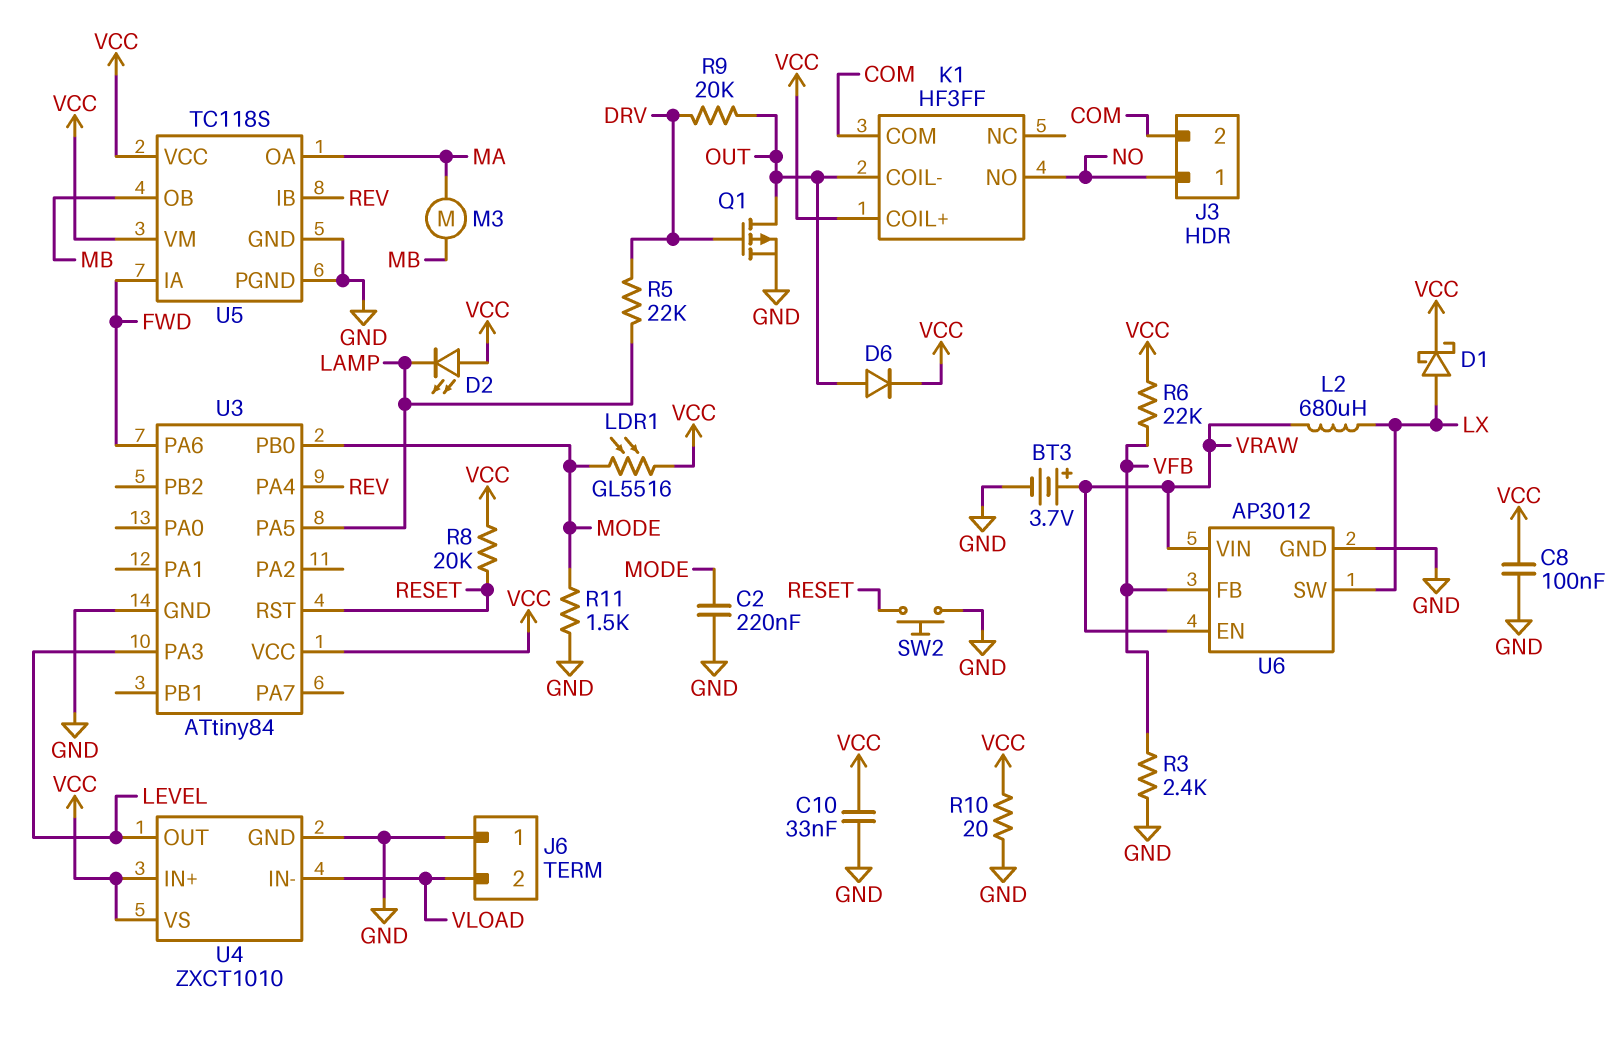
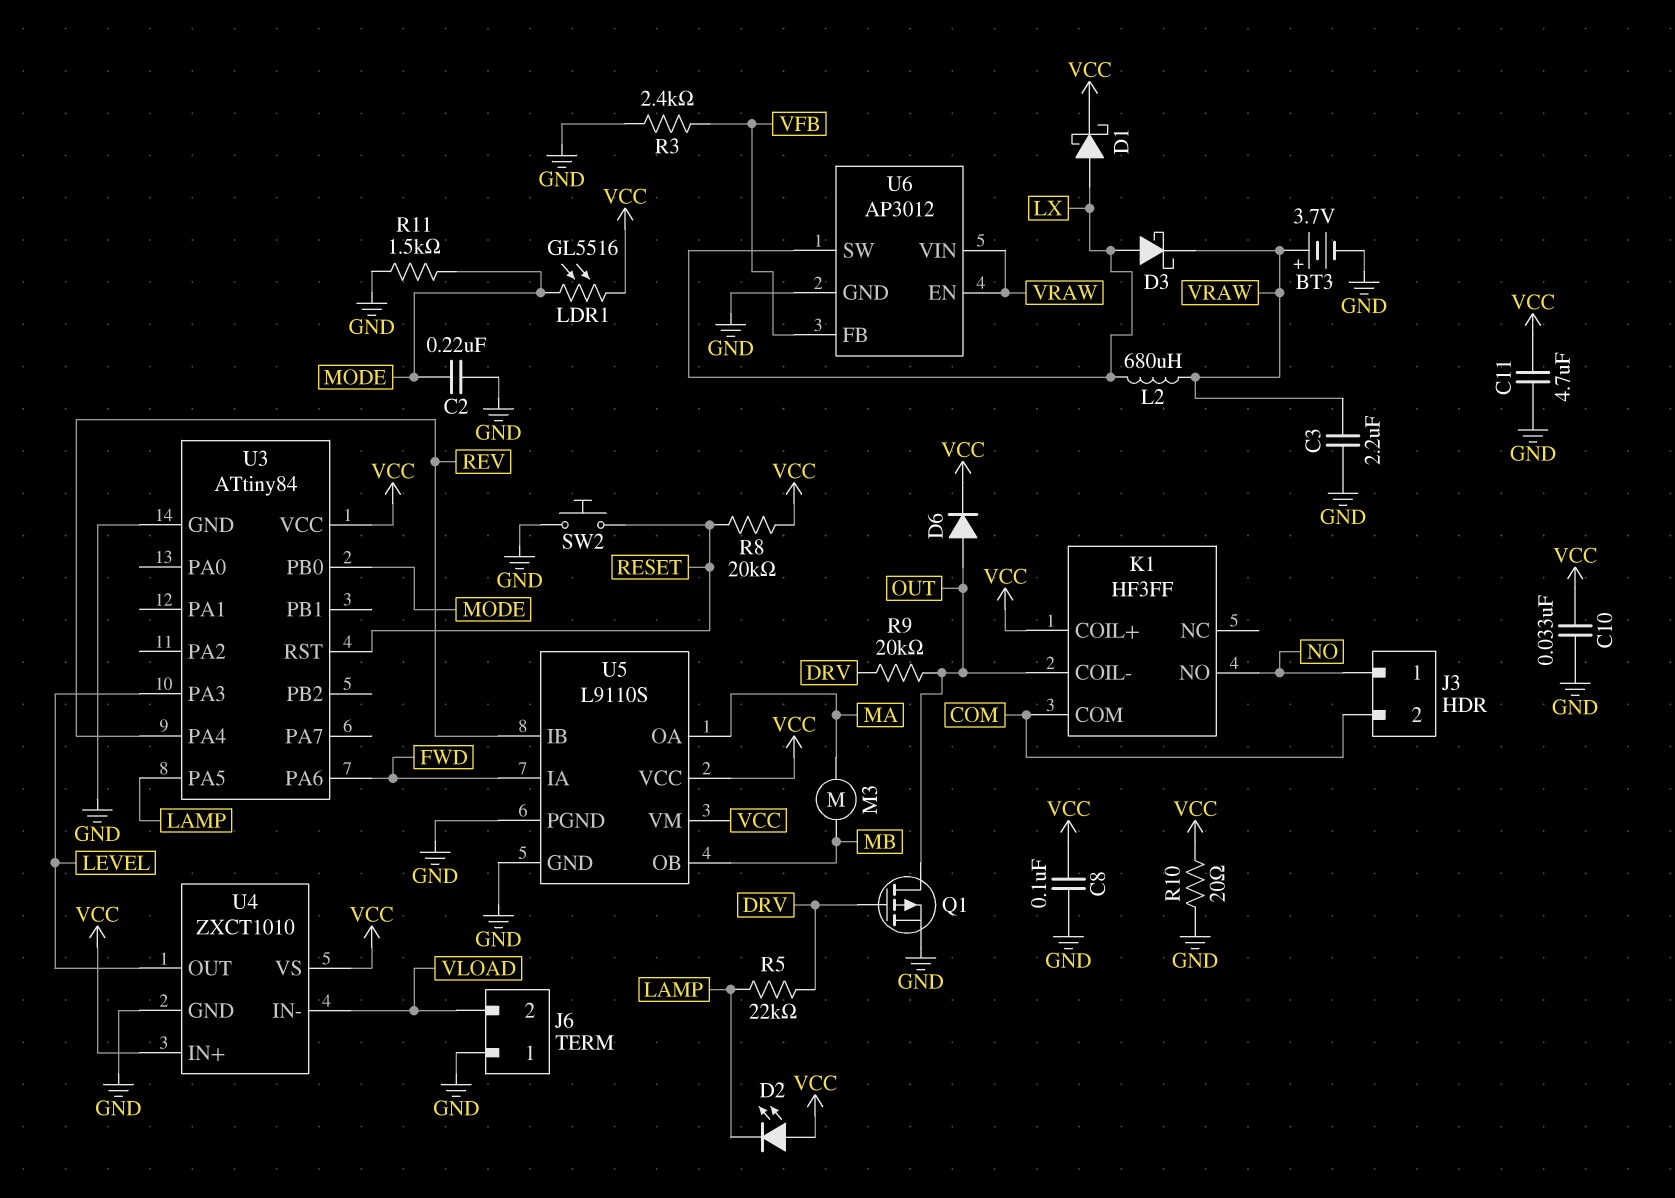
C3: none -> 2.2uF (GND, VRAW)
C11: none -> 4.7uF (GND, VCC)
D3: none -> schottky (A LX, K VRAW)
R6: 22k (VCC, VFB) -> none
U5: TC118S -> L9110S

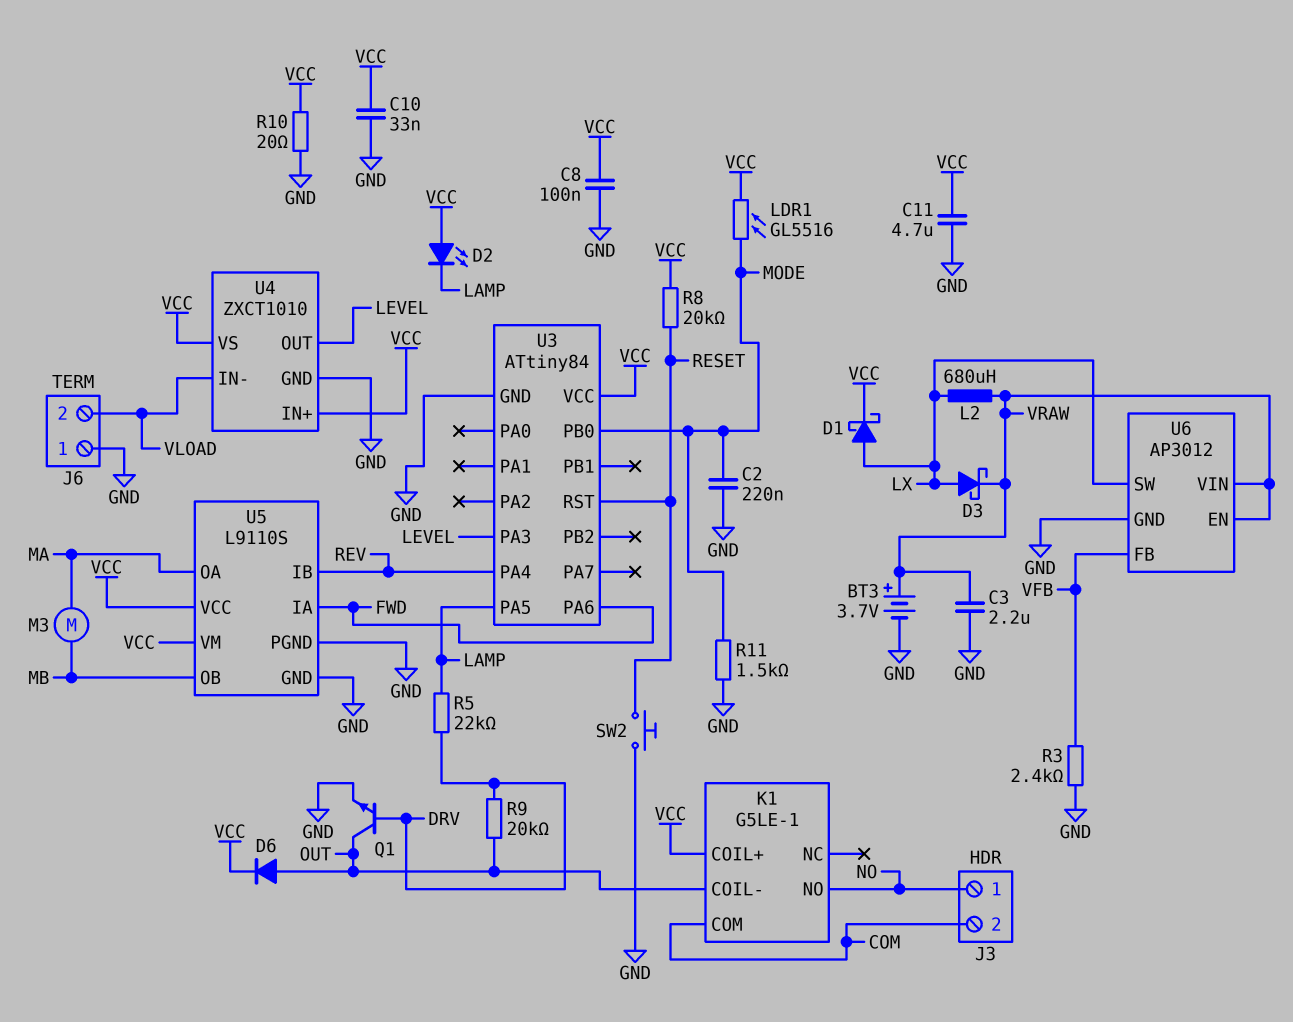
K1: HF3FF -> G5LE-1
Q1: PMOS (G DRV, D OUT, S GND) -> NPN (B DRV, C OUT, E GND)

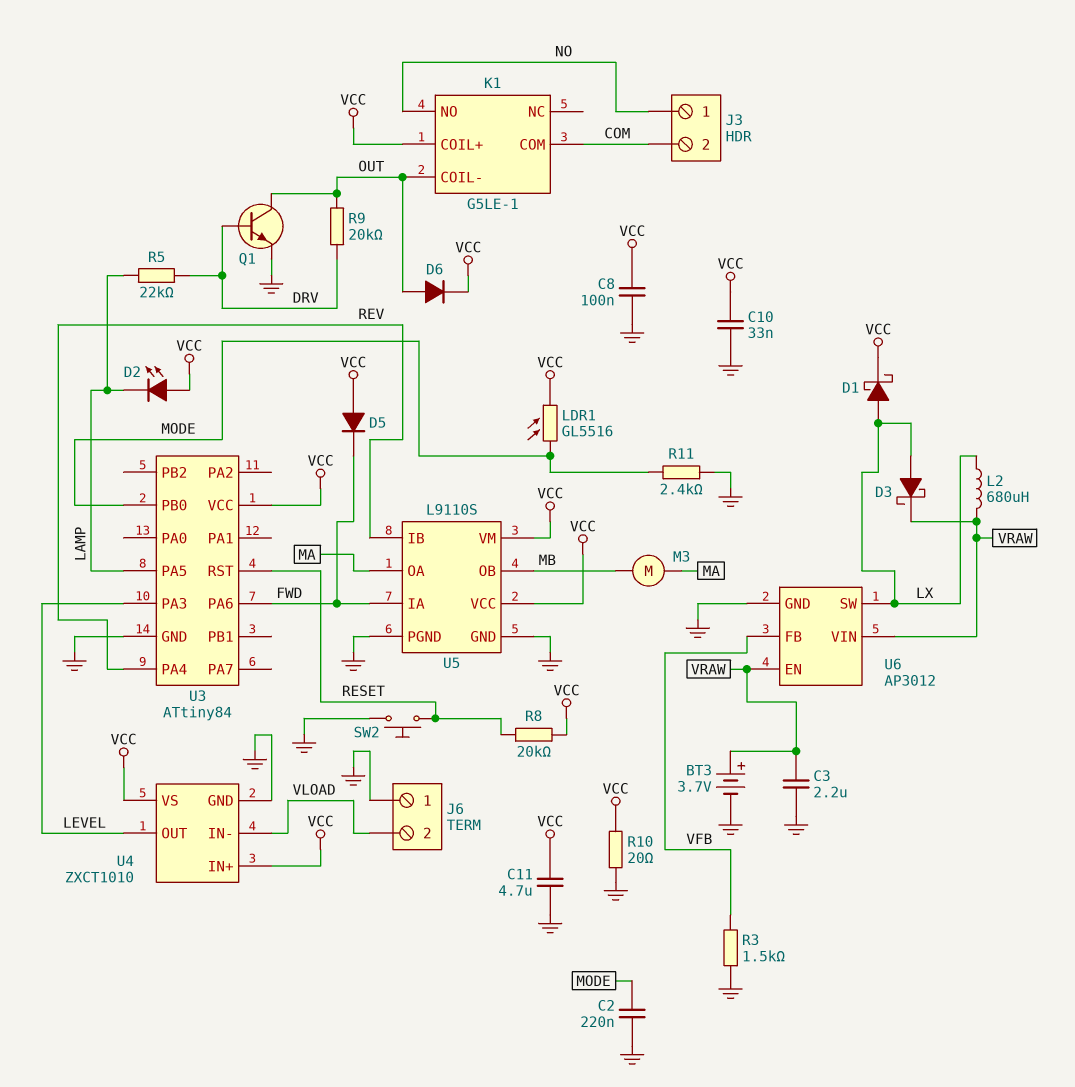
D5: none -> diode (A VCC, K FWD)
R3: 2.4k (GND, VFB) -> 1.5k (GND, VFB)
R11: 1.5k (GND, MODE) -> 2.4k (GND, MODE)

